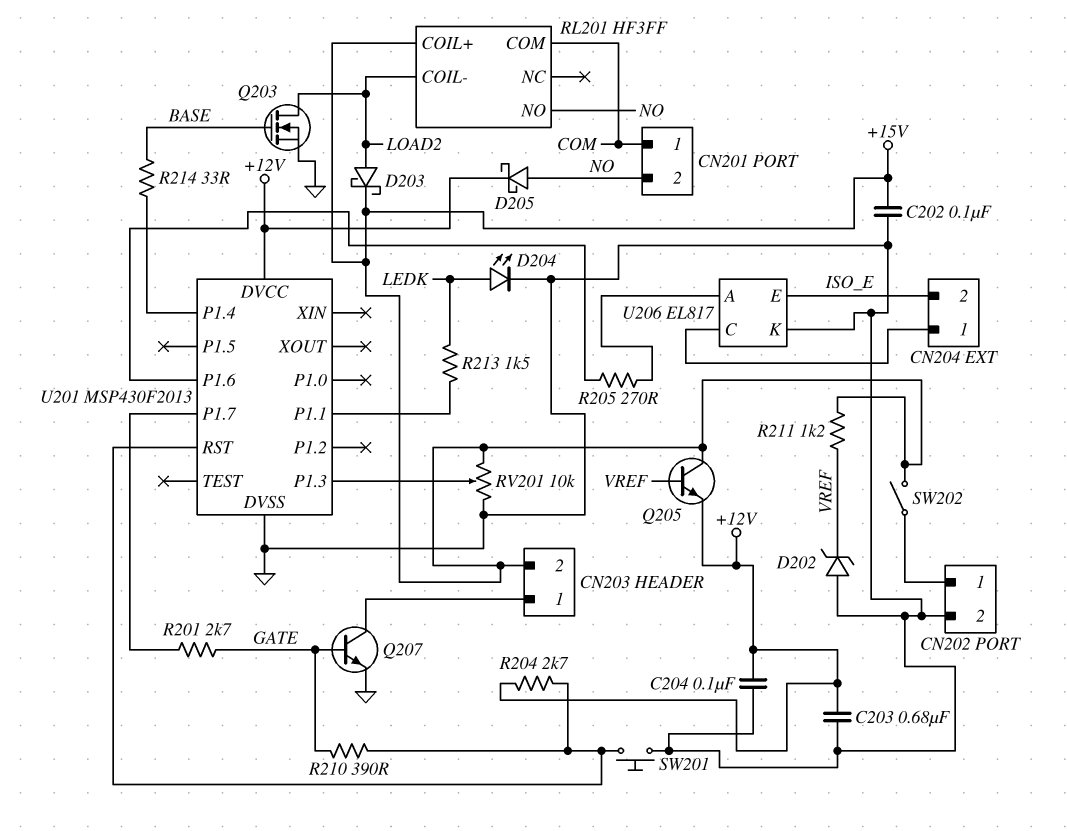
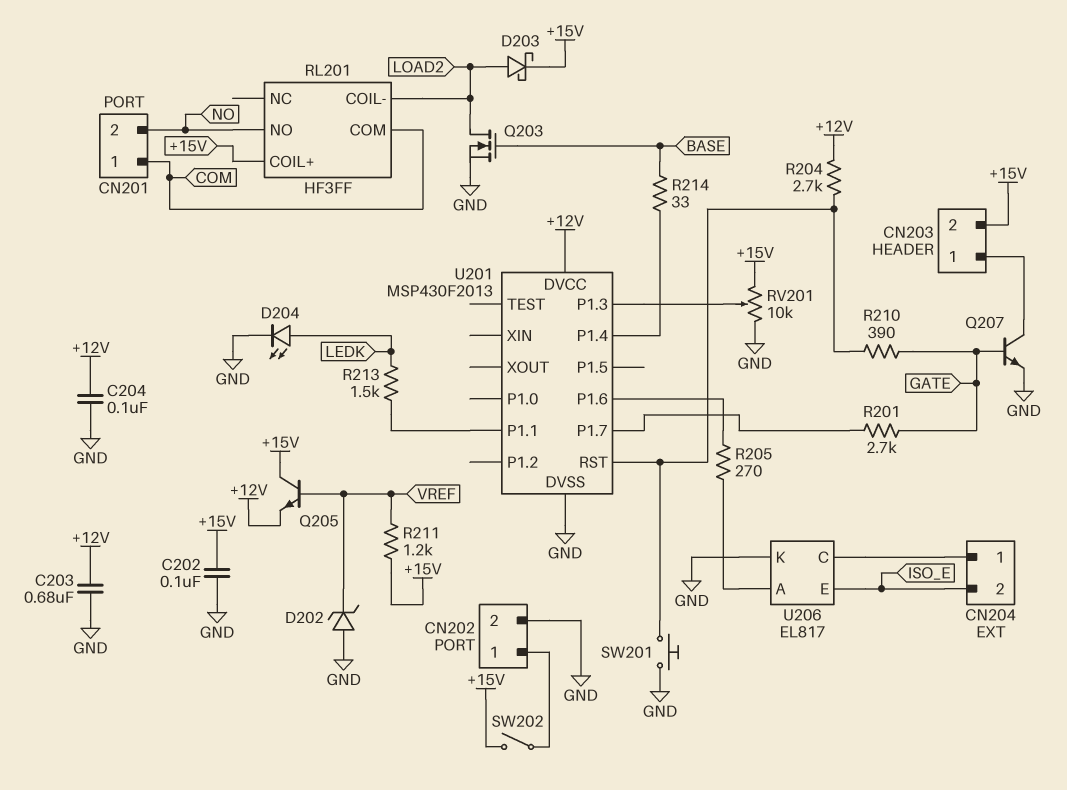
D205: schottky (A NO, K +12V) -> none

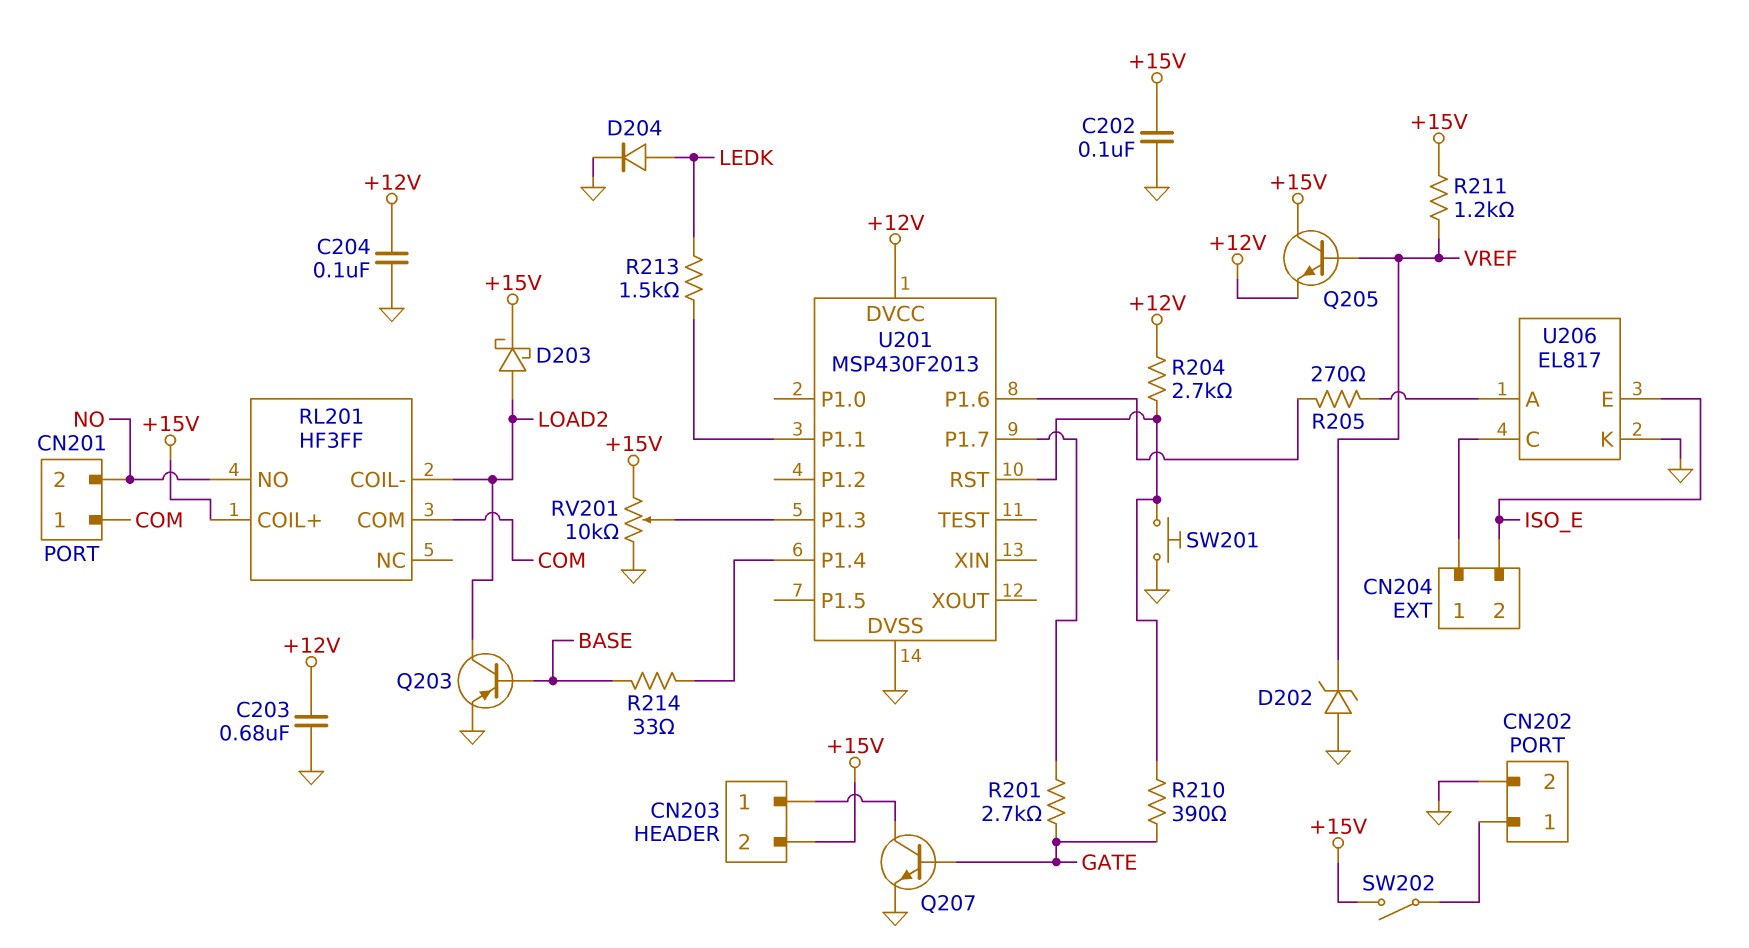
D204: LED (A LEDK, K GND) -> diode (A LEDK, K GND)
Q203: NMOS (G BASE, D LOAD2, S GND) -> PNP (B BASE, C LOAD2, E GND)

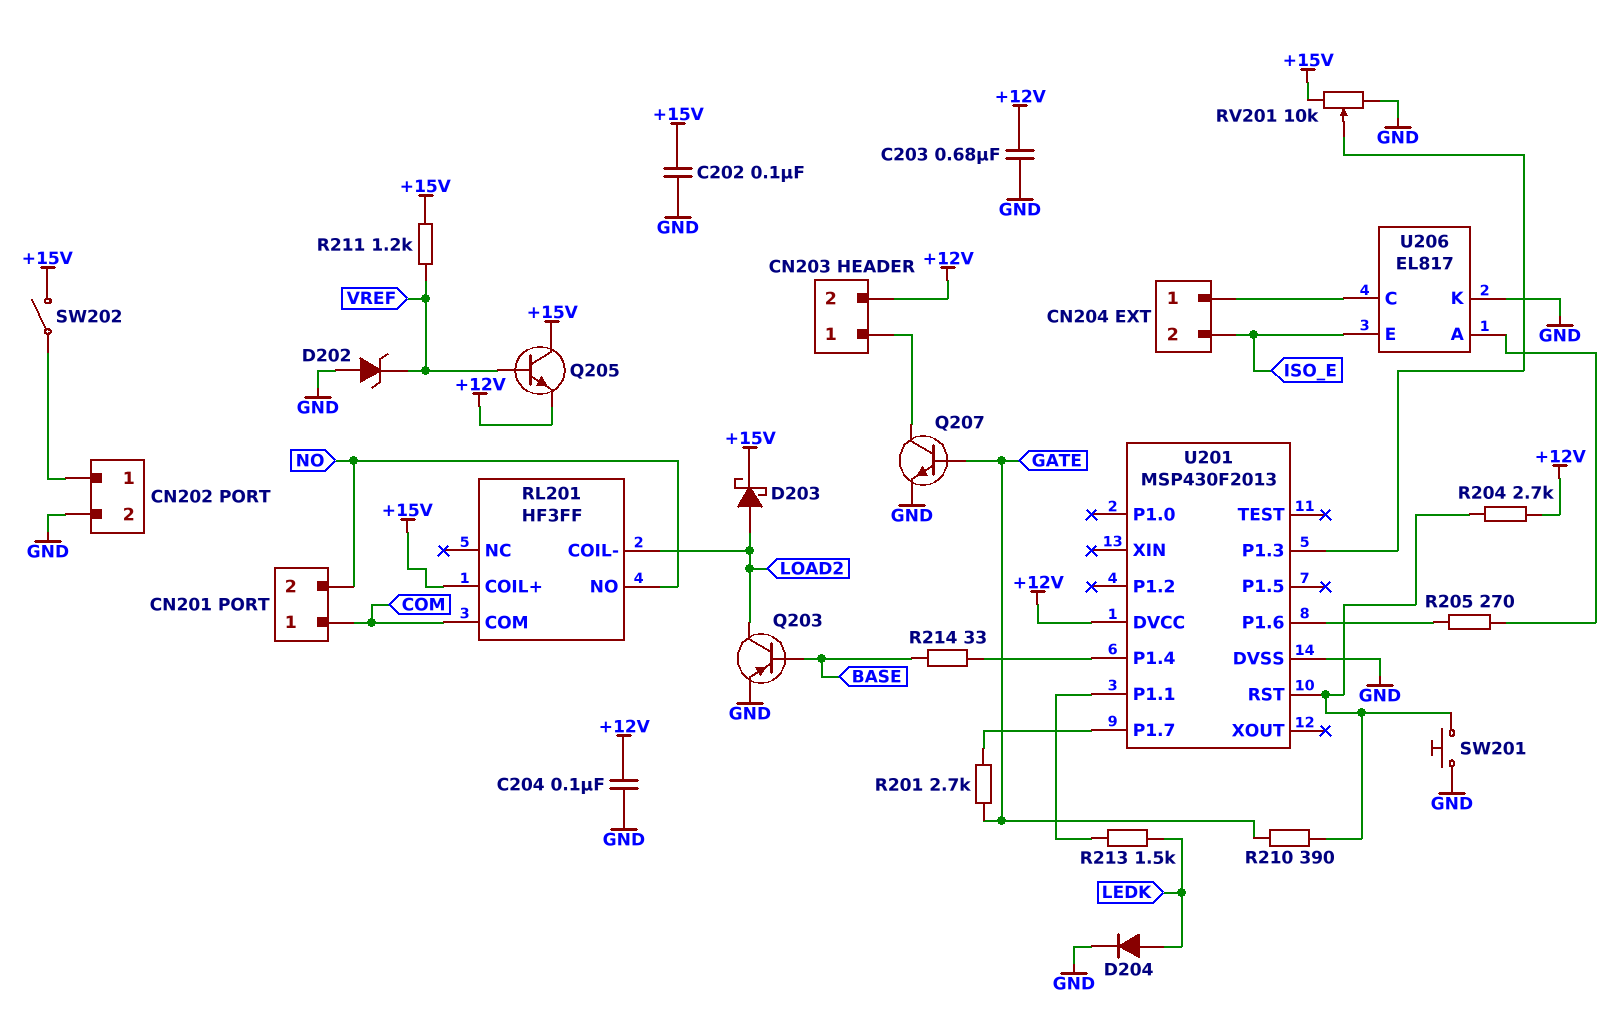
CN203 pin 2: +15V -> +12V

